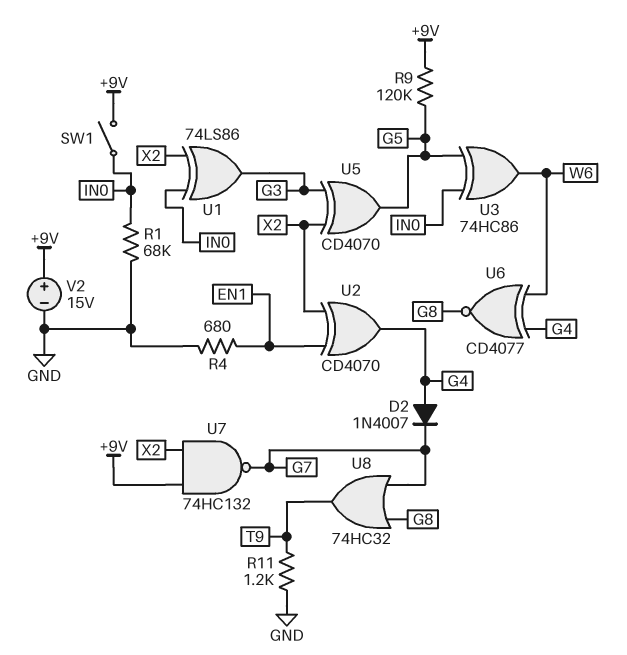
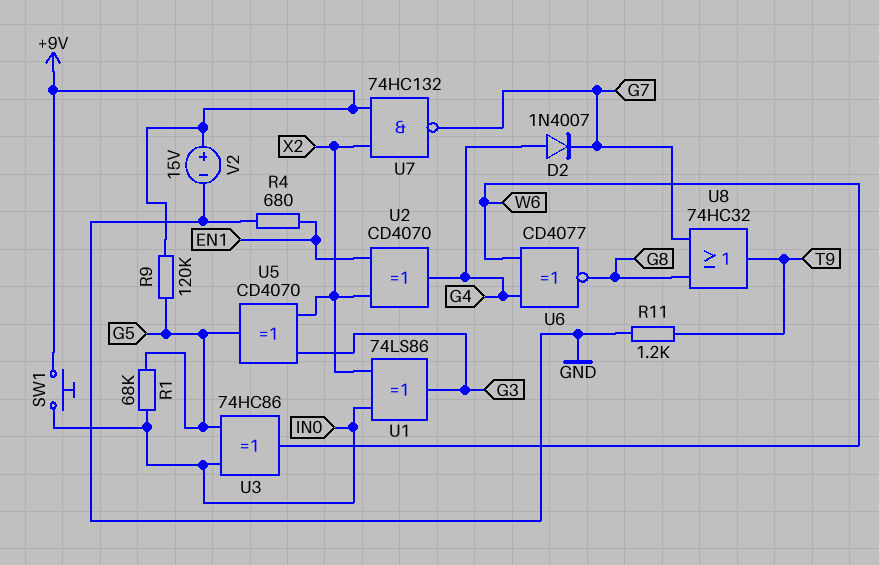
R1: 68k (GND, IN0) -> 68k (G5, IN0)
SW1: switch (+9V, IN0) -> button (+9V, IN0)

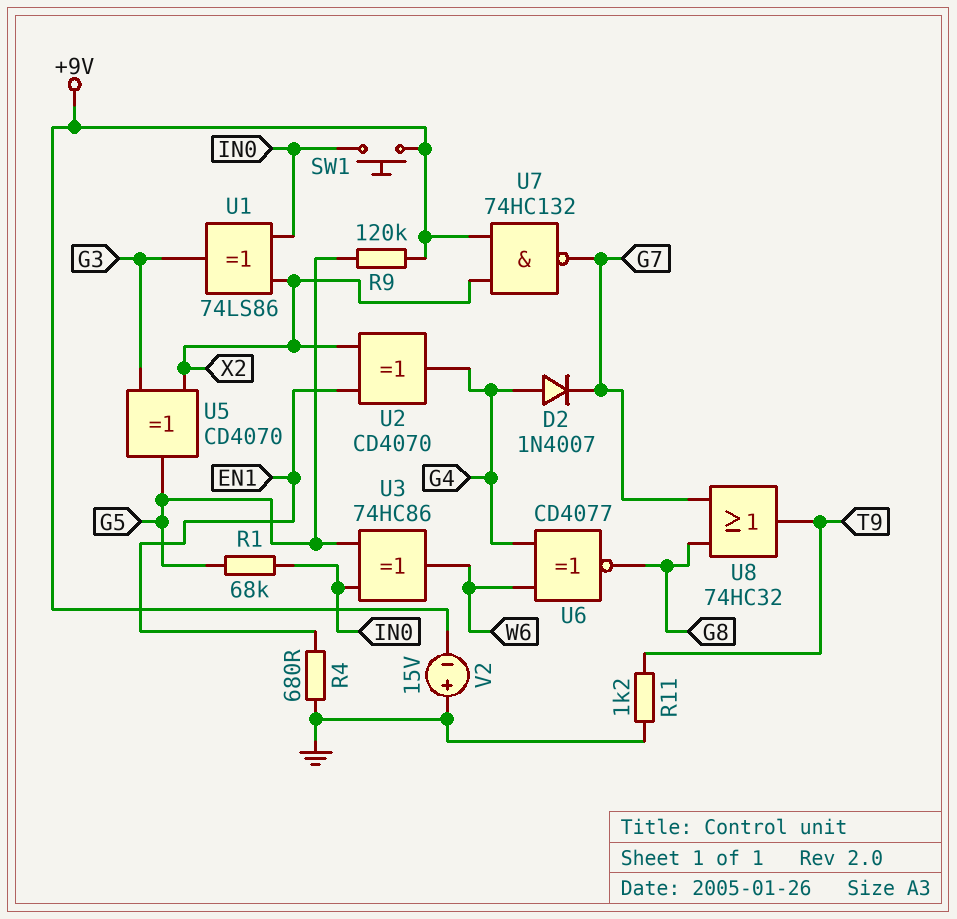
V2: 15V (plus +9V, minus GND) -> 15V (plus GND, minus +9V)

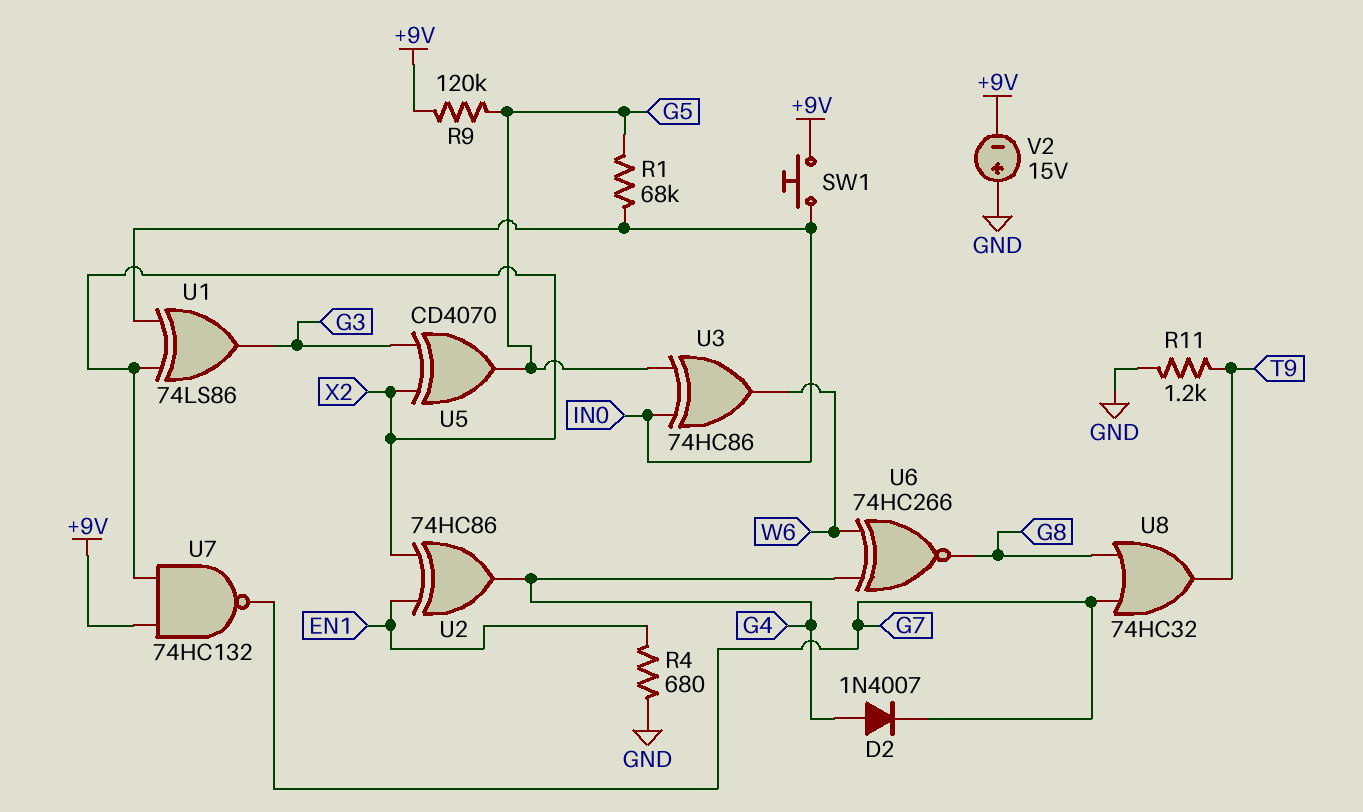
U2: XOR CD4070 (in EN1, in X2, out G4) -> XOR 74HC86 (in EN1, in X2, out G4)
U6: XNOR CD4077 (in G4, in W6, out G8) -> XNOR 74HC266 (in G4, in W6, out G8)

